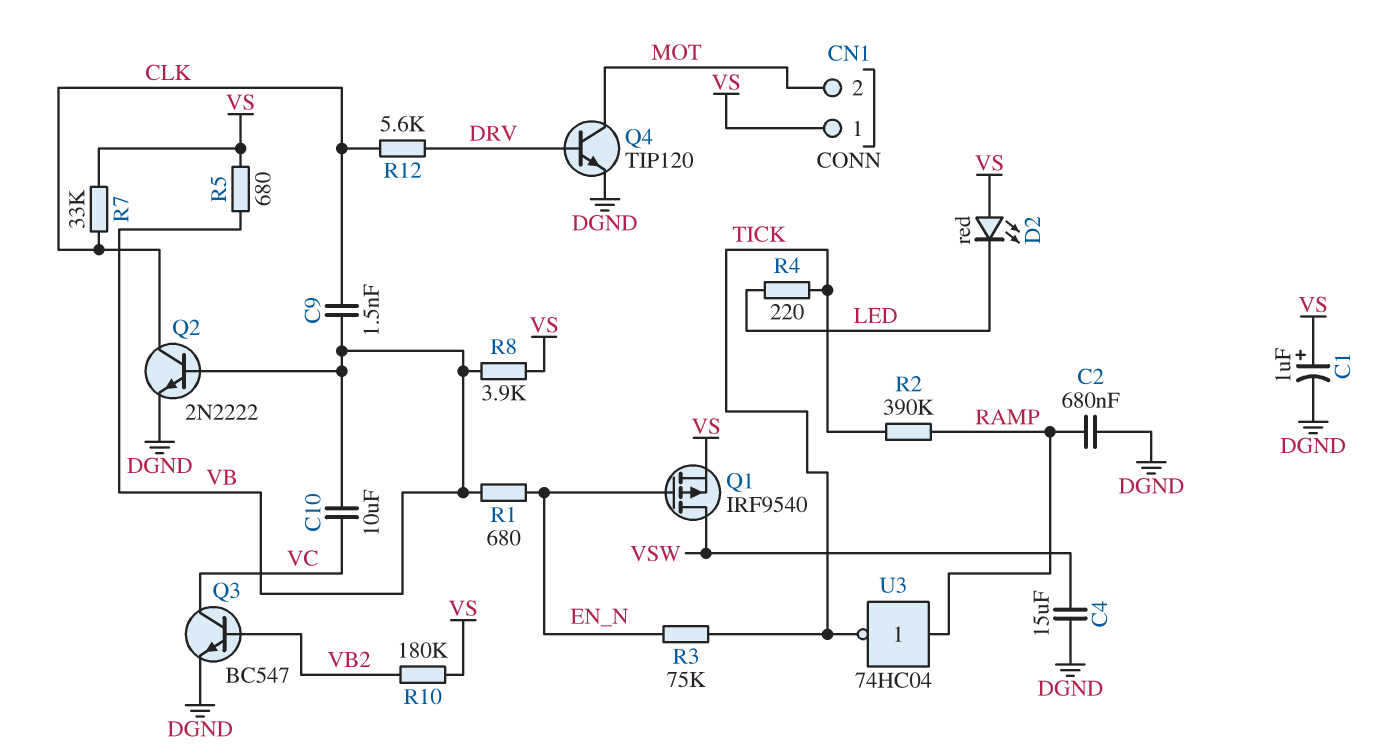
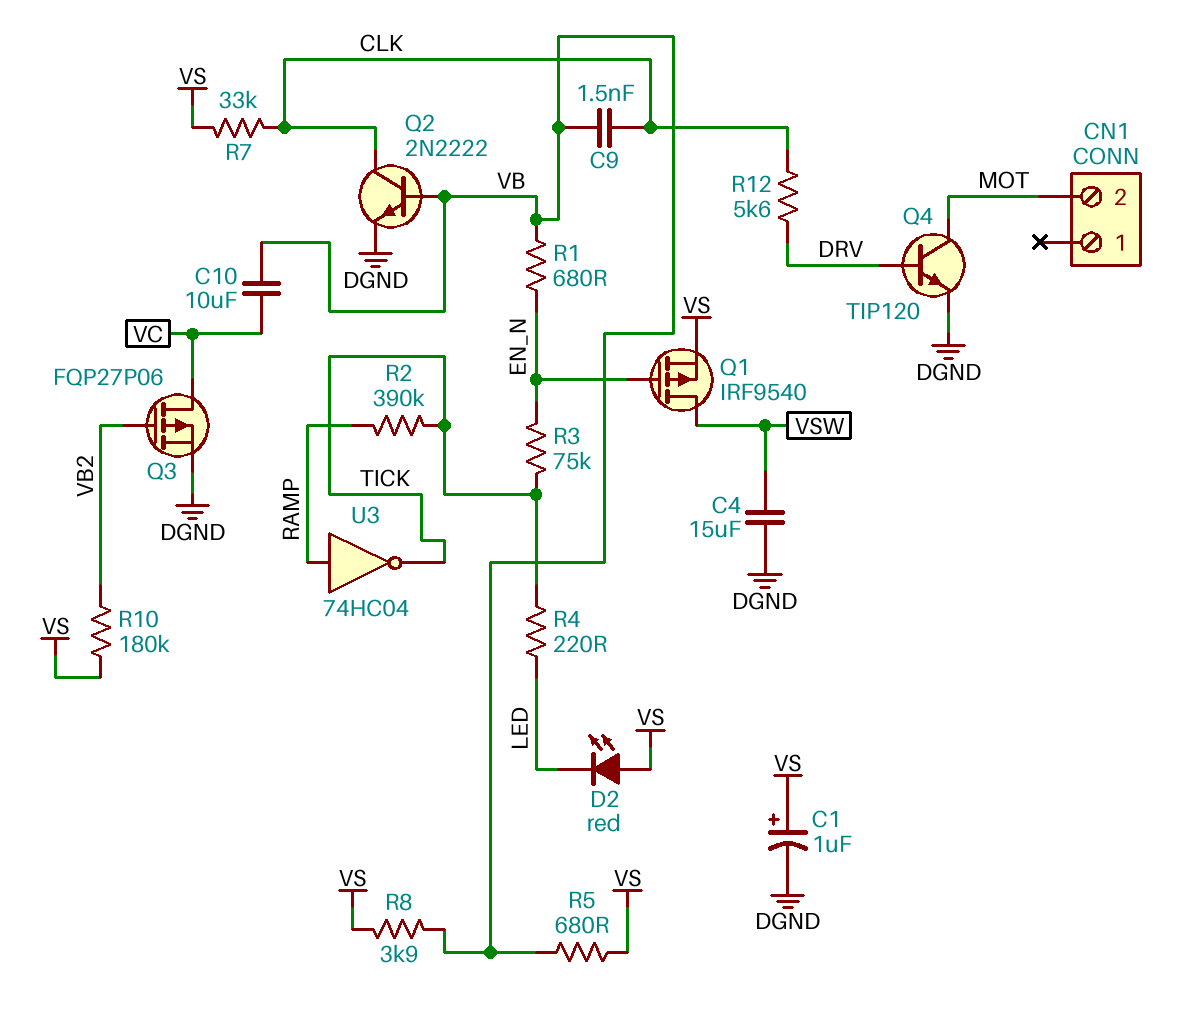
C2: 680nF (DGND, RAMP) -> none
CN1 pin 1: VS -> none
Q3: NPN BC547 (B VB2, C VC, E DGND) -> PMOS FQP27P06 (G VB2, D VC, S DGND)

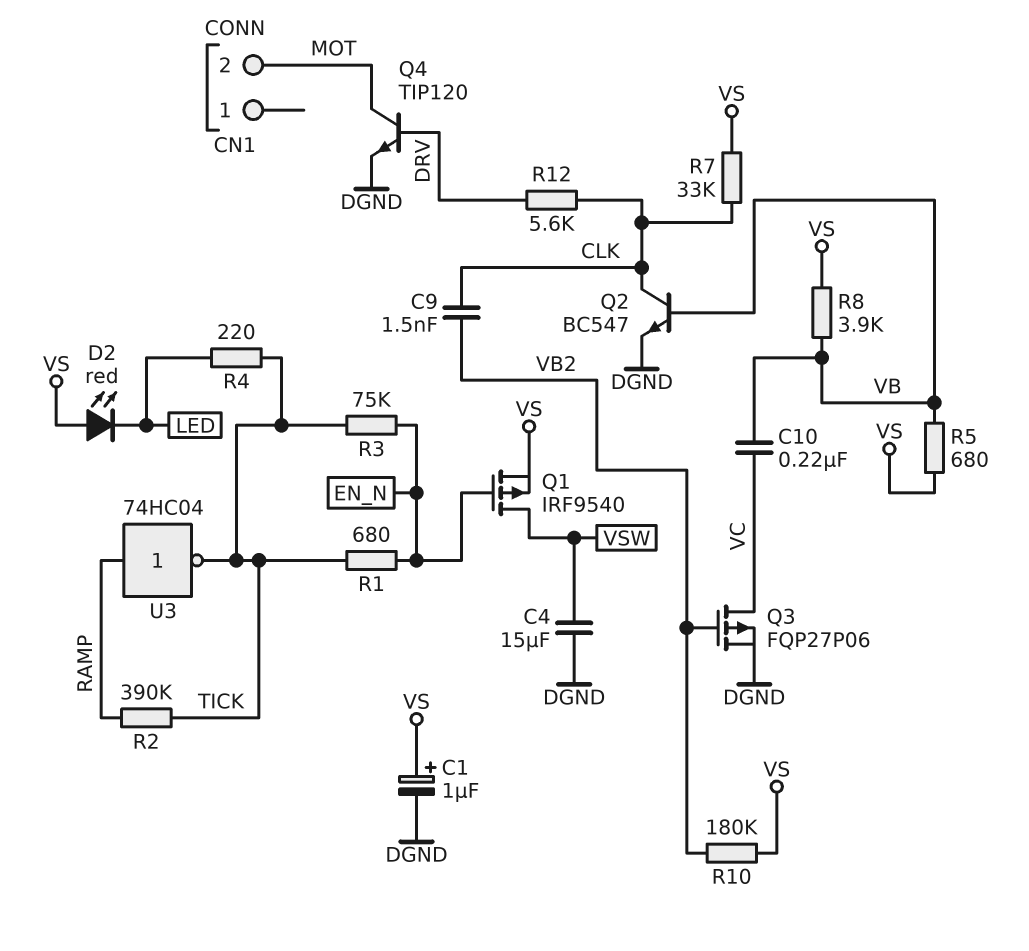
C9: 1.5nF (CLK, VB) -> 1.5nF (CLK, VB2)
C10: 10uF (VB, VC) -> 220nF (VB, VC)
Q2: NPN 2N2222 (B VB, C CLK, E DGND) -> NPN BC547 (B VB, C CLK, E DGND)
R1: 680 (EN_N, VB) -> 680 (EN_N, TICK)

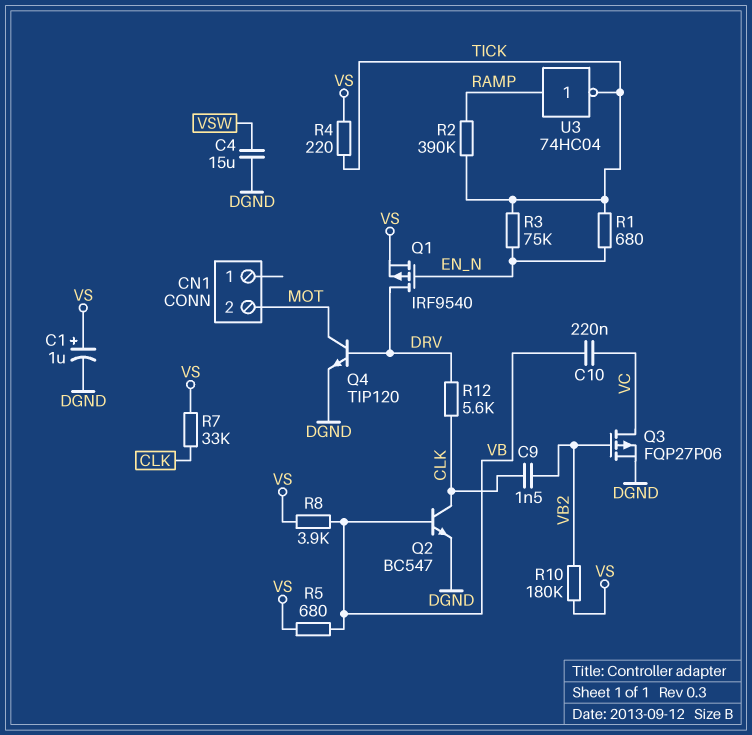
D2: LED red (A VS, K LED) -> none
Q1: PMOS IRF9540 (G EN_N, D VSW, S VS) -> PMOS IRF9540 (G EN_N, D DRV, S VS)
R4: 220 (LED, TICK) -> 220 (TICK, VS)

